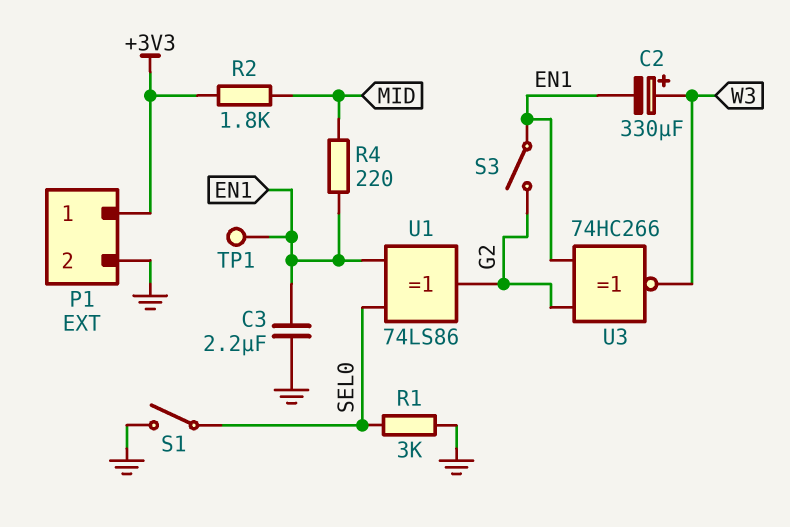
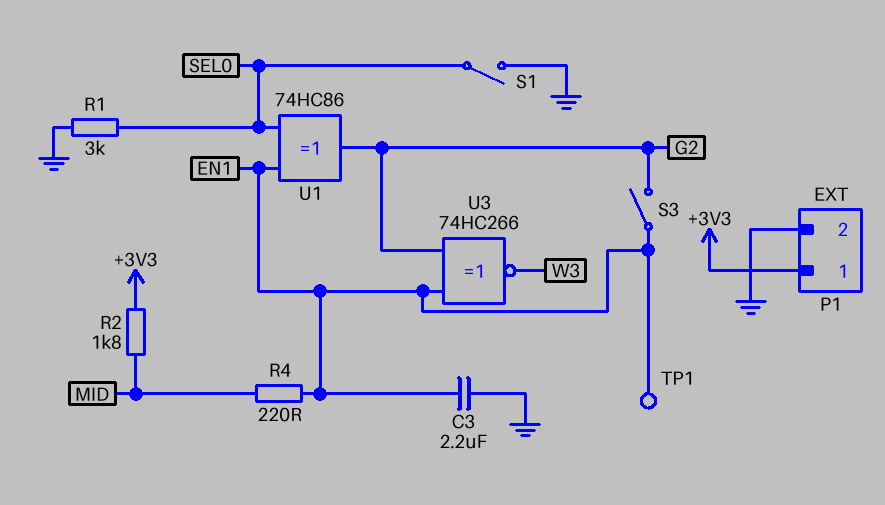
C2: 330uF (plus W3, minus EN1) -> none
U1: XOR 74LS86 (in EN1, in SEL0, out G2) -> XOR 74HC86 (in EN1, in SEL0, out G2)

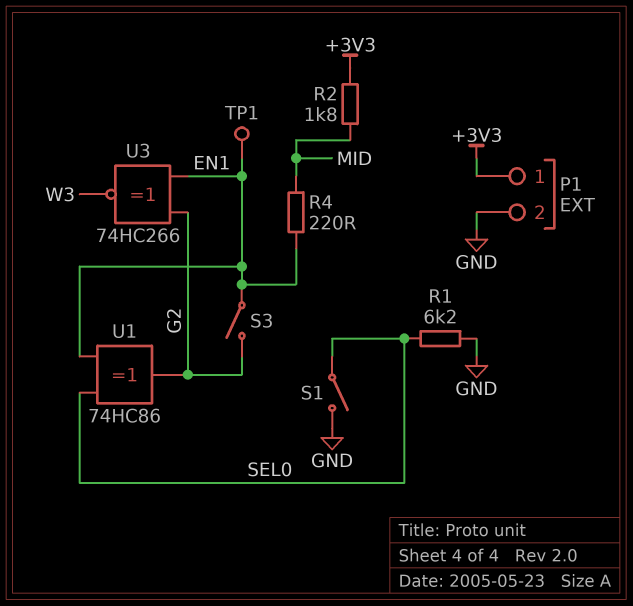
C3: 2.2uF (EN1, GND) -> none
R1: 3k (GND, SEL0) -> 6.2k (GND, SEL0)

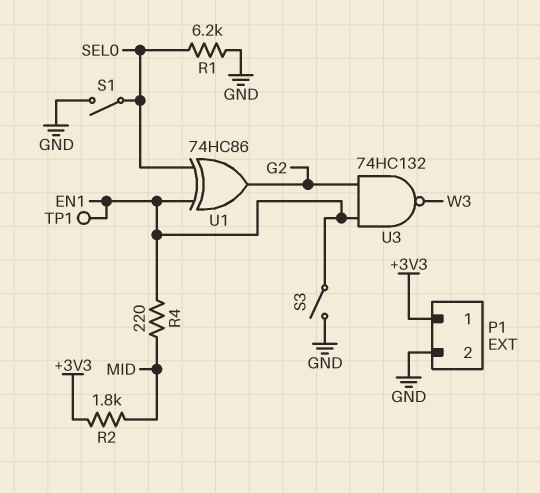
S3: switch (EN1, G2) -> switch (EN1, GND)
U3: XNOR 74HC266 (in EN1, in G2, out W3) -> NAND 74HC132 (in EN1, in G2, out W3)

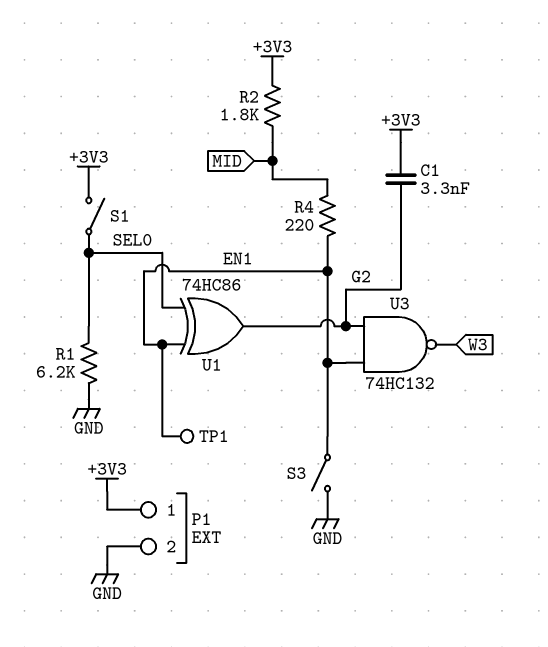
C1: none -> 3.3nF (+3V3, G2)
S1: switch (GND, SEL0) -> switch (+3V3, SEL0)

